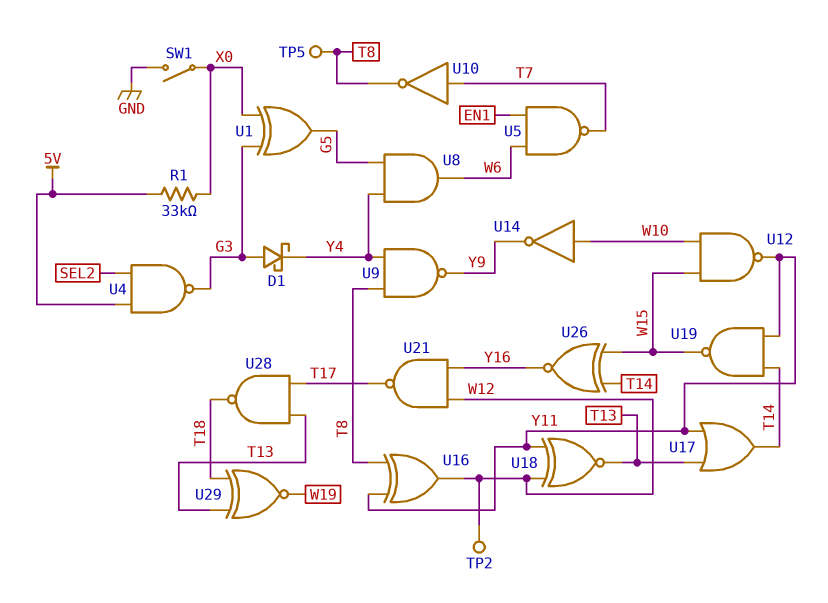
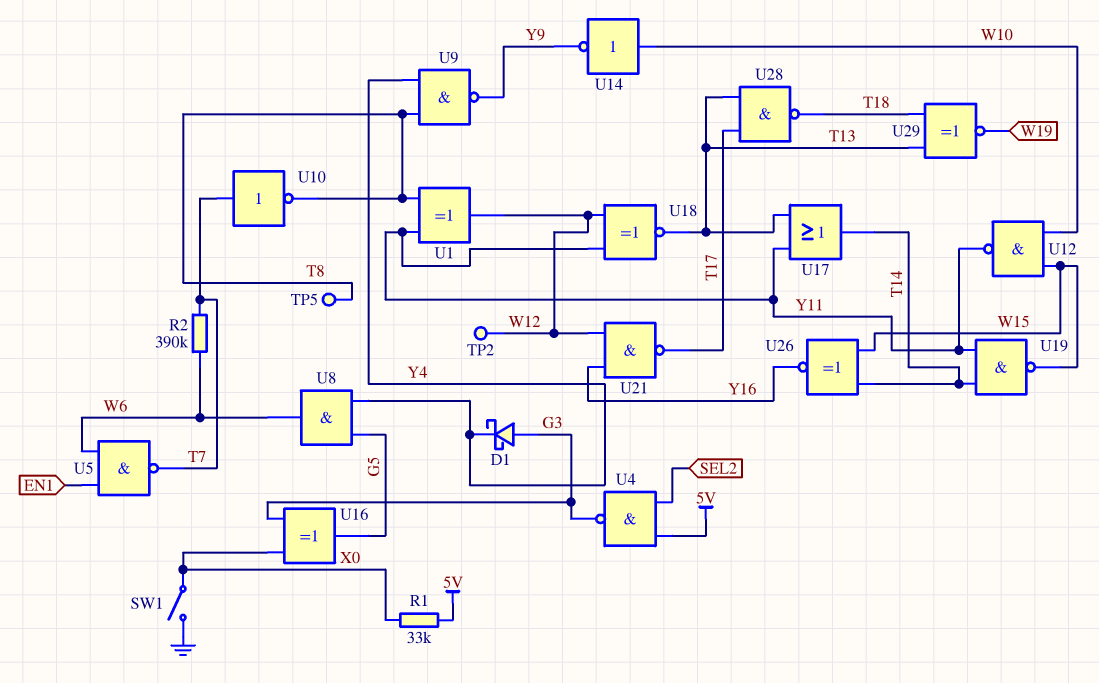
R2: none -> 390k (T7, W6)
U1: XOR (in G3, in X0, out G5) -> XOR (in T8, in Y11, out W12)
U16: XOR (in T8, in Y11, out W12) -> XOR (in G3, in X0, out G5)

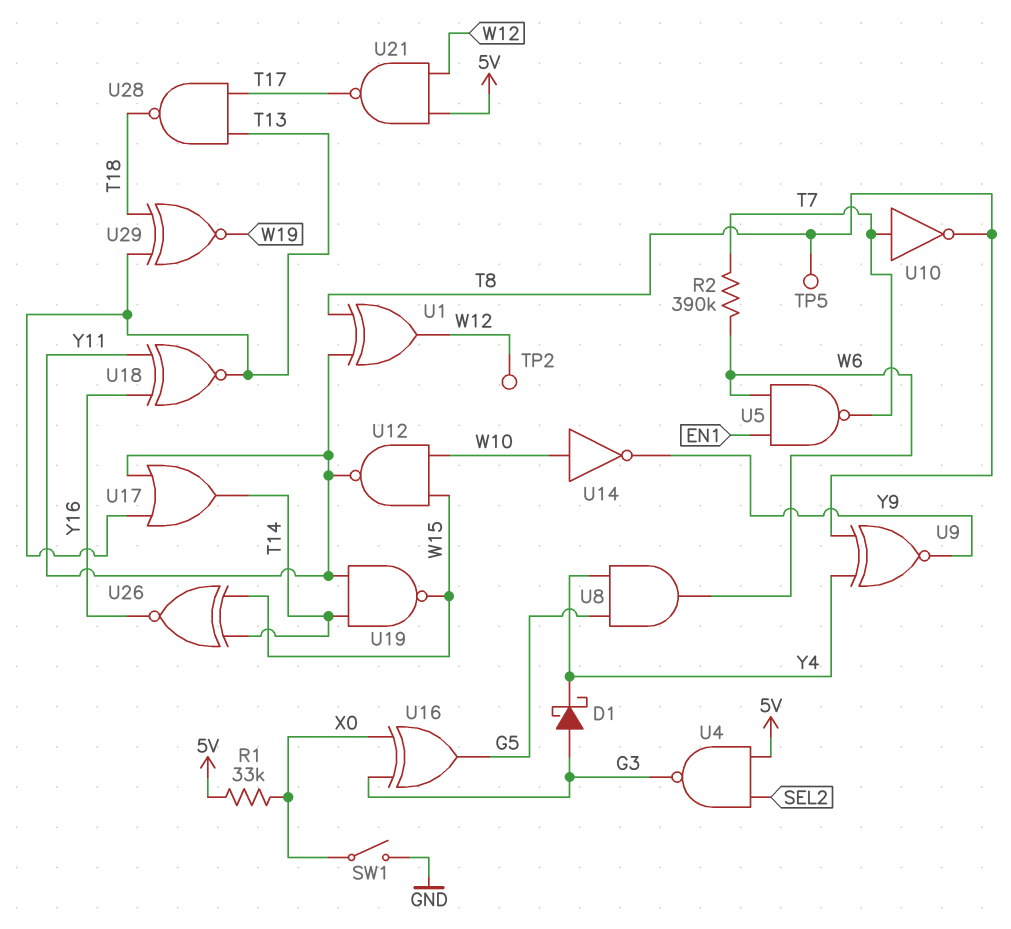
U9: NAND (in T8, in Y4, out Y9) -> XNOR (in T8, in Y4, out Y9)
U18: XNOR (in W12, in Y11, out T13) -> XNOR (in Y11, in Y16, out T13)
U21: NAND (in W12, in Y16, out T17) -> NAND (in 5V, in W12, out T17)

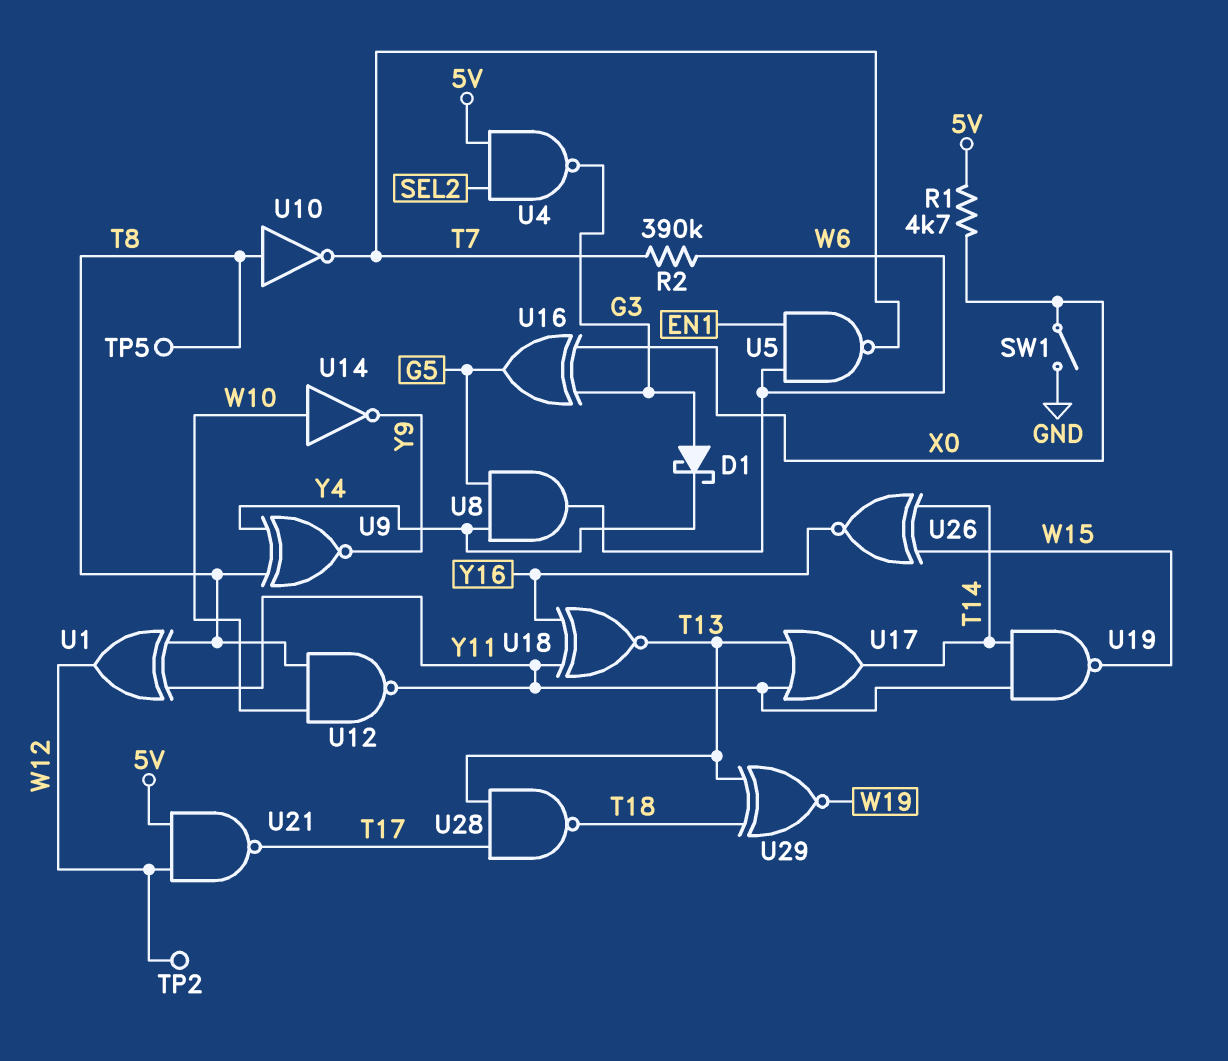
R1: 33k (5V, X0) -> 4.7k (5V, X0)
U10: NOT (in T7, out T8) -> NOT (in T8, out T7)
U12: NAND (in W10, in W15, out Y11) -> NAND (in T8, in W10, out Y11)

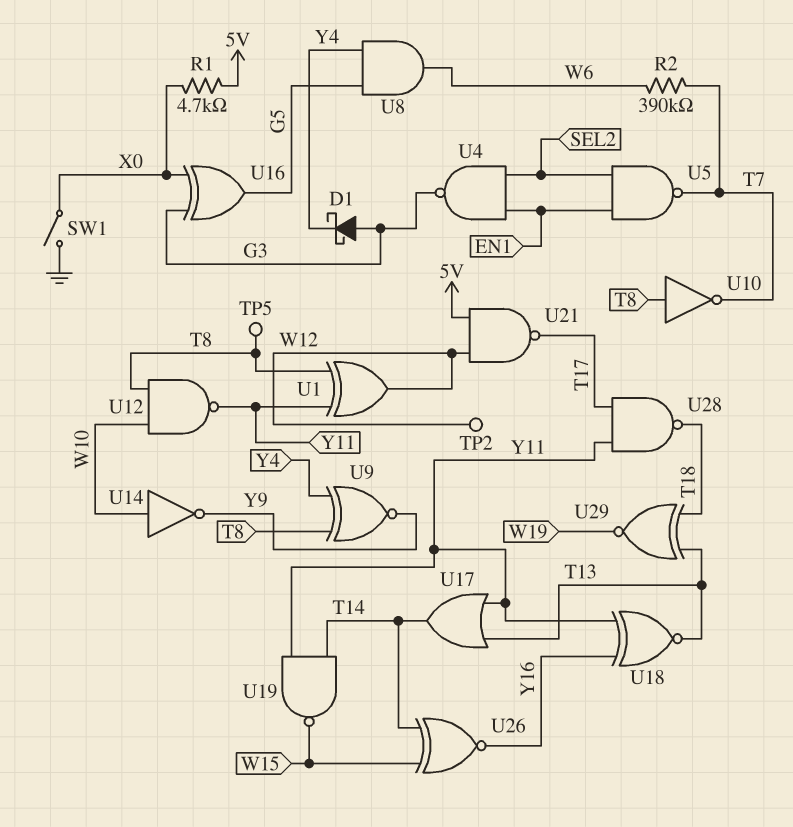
U4: NAND (in 5V, in SEL2, out G3) -> NAND (in EN1, in SEL2, out G3)
U5: NAND (in EN1, in W6, out T7) -> NAND (in EN1, in SEL2, out T7)
U28: NAND (in T13, in T17, out T18) -> NAND (in T17, in Y11, out T18)

